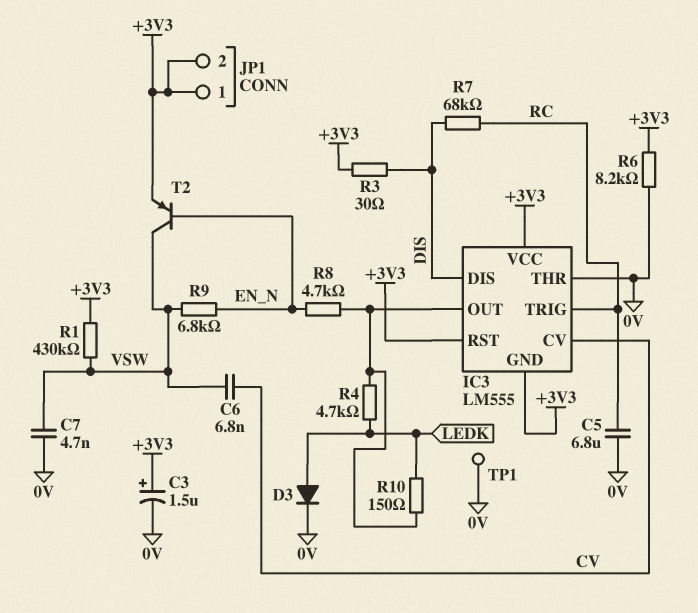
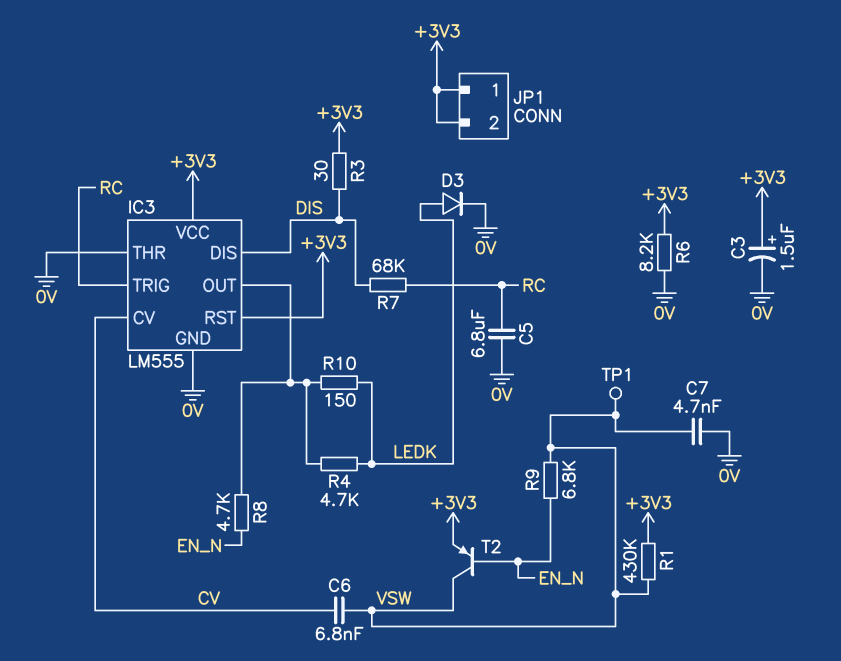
IC3 pin GND: +3V3 -> 0V
TP1: test point (0V) -> test point (VSW)

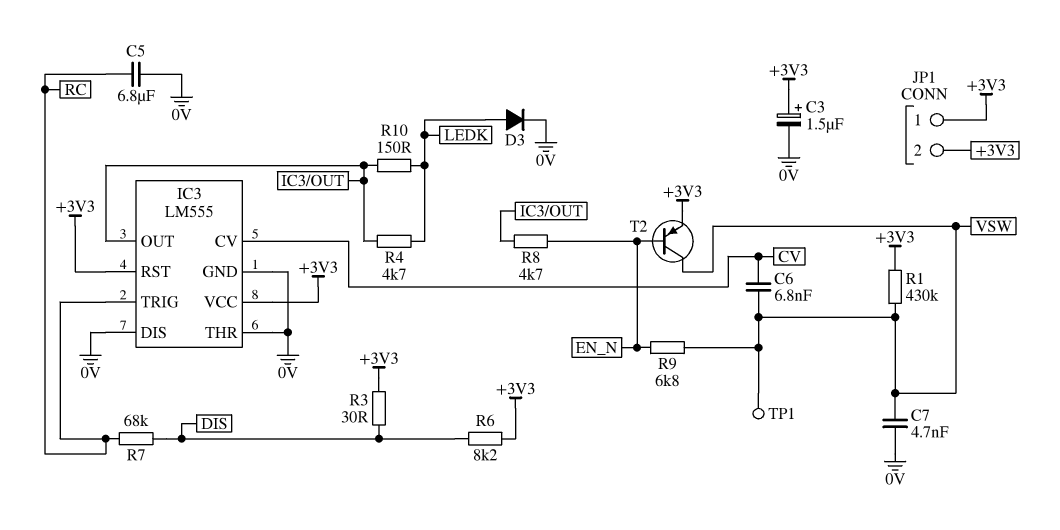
IC3 pin DIS: DIS -> 0V
R6: 8.2k (+3V3, 0V) -> 8.2k (+3V3, DIS)

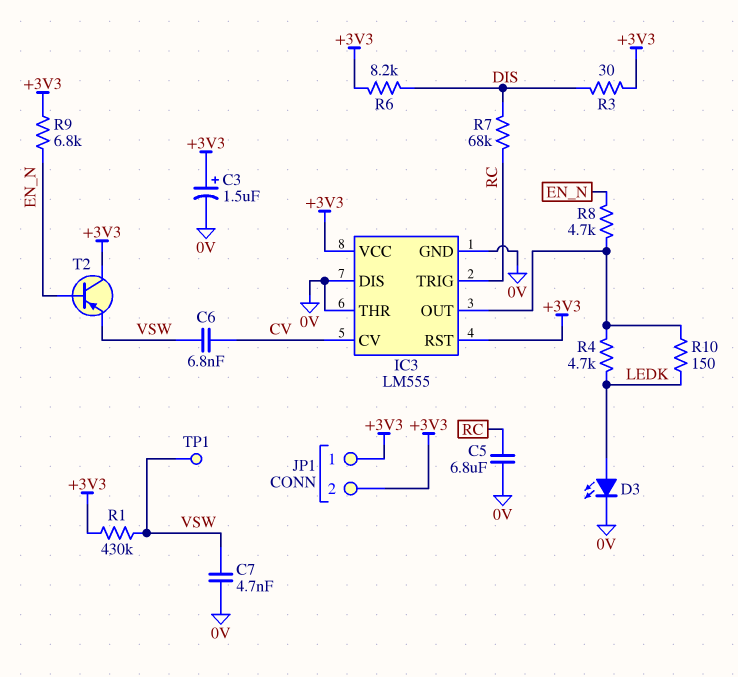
D3: diode (A LEDK, K 0V) -> LED (A LEDK, K 0V)
R9: 6.8k (EN_N, VSW) -> 6.8k (+3V3, EN_N)
T2: PNP (B EN_N, C VSW, E +3V3) -> PNP (B EN_N, C +3V3, E VSW)

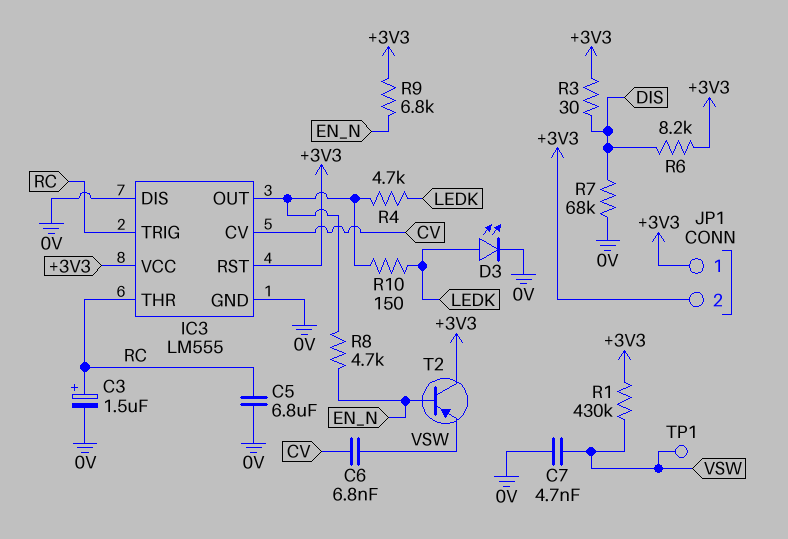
C3: 1.5uF (plus +3V3, minus 0V) -> 1.5uF (plus RC, minus 0V)
IC3 pin THR: 0V -> RC
R7: 68k (DIS, RC) -> 68k (0V, DIS)

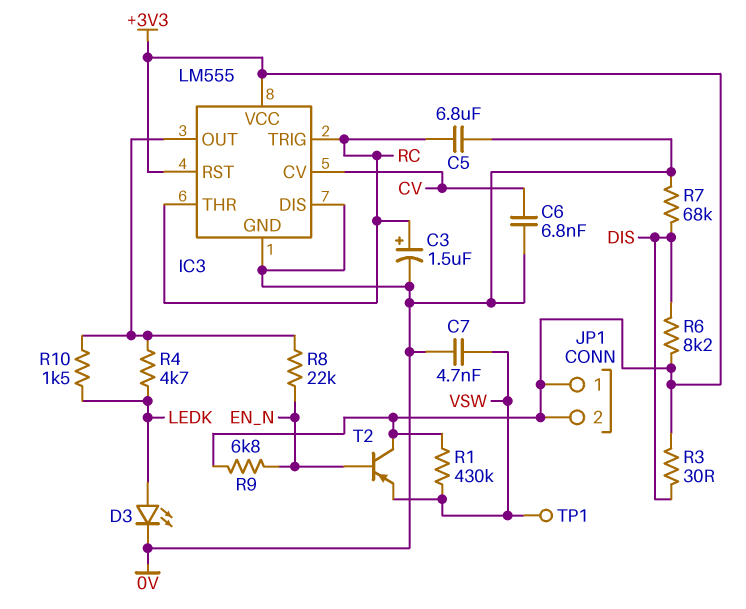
C6: 6.8nF (CV, VSW) -> 6.8nF (0V, CV)
R8: 4.7k (EN_N, IC3/OUT) -> 22k (EN_N, IC3/OUT)
R10: 150 (IC3/OUT, LEDK) -> 1.5k (IC3/OUT, LEDK)

